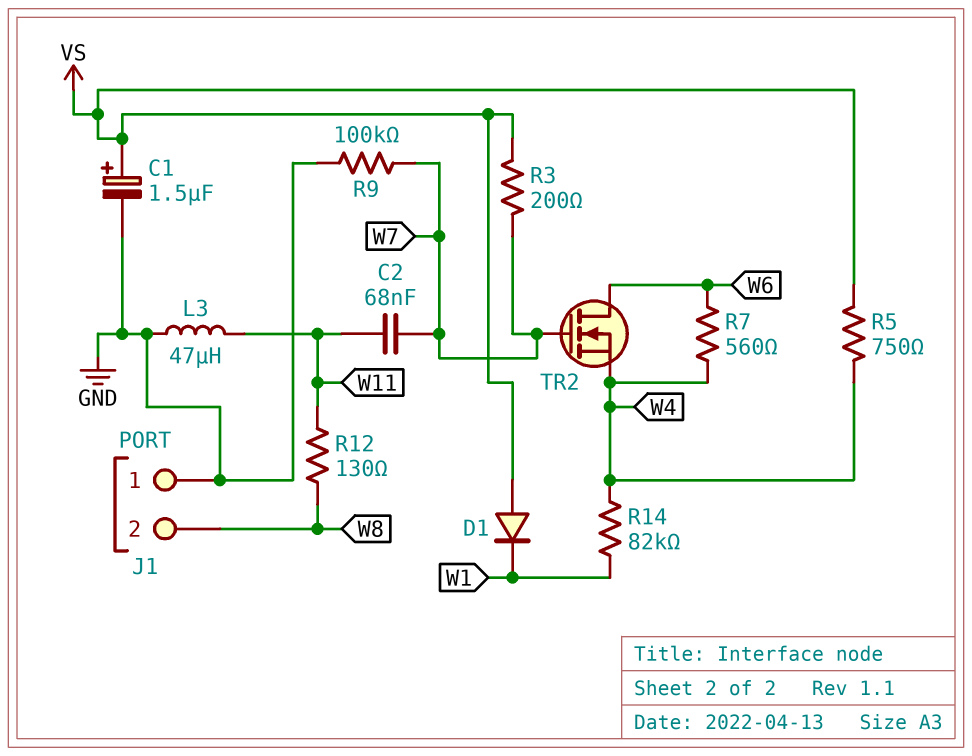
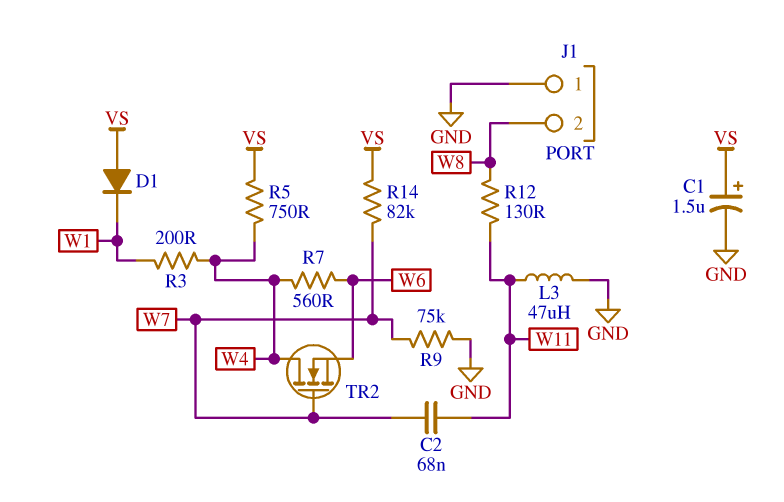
R3: 200 (VS, W7) -> 200 (W1, W4)
R9: 100k (GND, W7) -> 75k (GND, W7)
R14: 82k (W1, W4) -> 82k (VS, W7)
TR2: NMOS (G W7, D W6, S W4) -> NMOS (G W7, D W4, S W6)

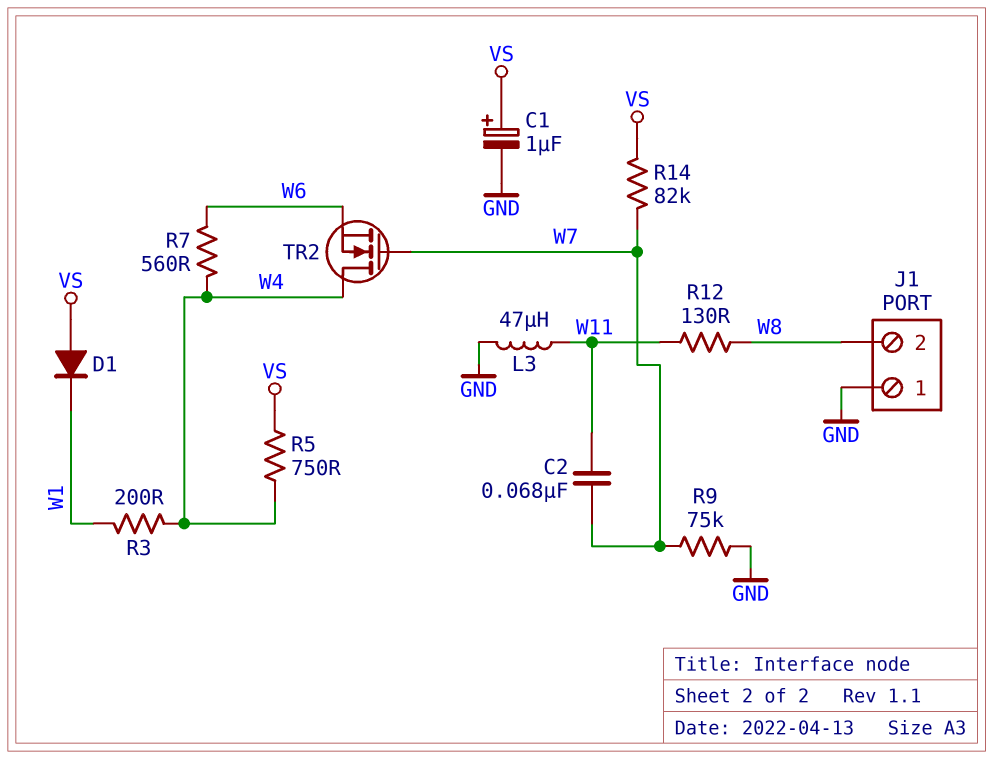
C1: 1.5uF (plus VS, minus GND) -> 1uF (plus VS, minus GND)

